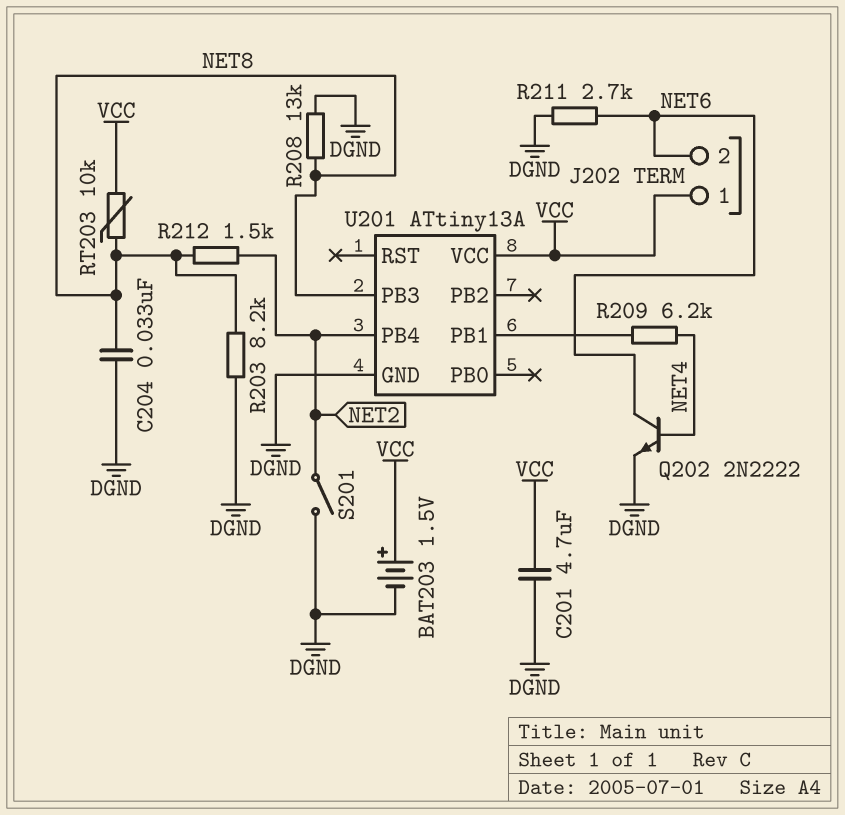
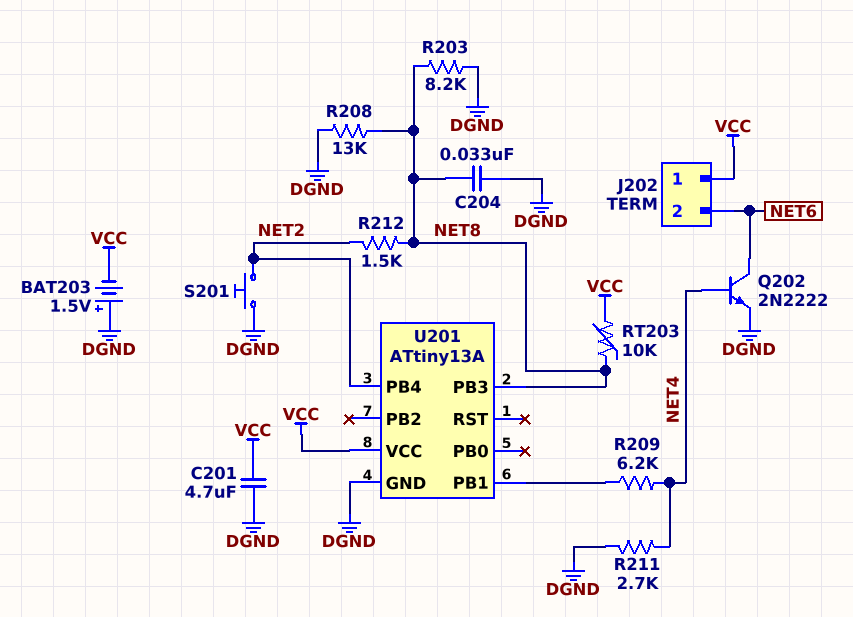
BAT203: 1.5V (plus VCC, minus DGND) -> 1.5V (plus DGND, minus VCC)
R211: 2.7k (DGND, NET6) -> 2.7k (DGND, NET4)
S201: switch (DGND, NET2) -> button (DGND, NET2)

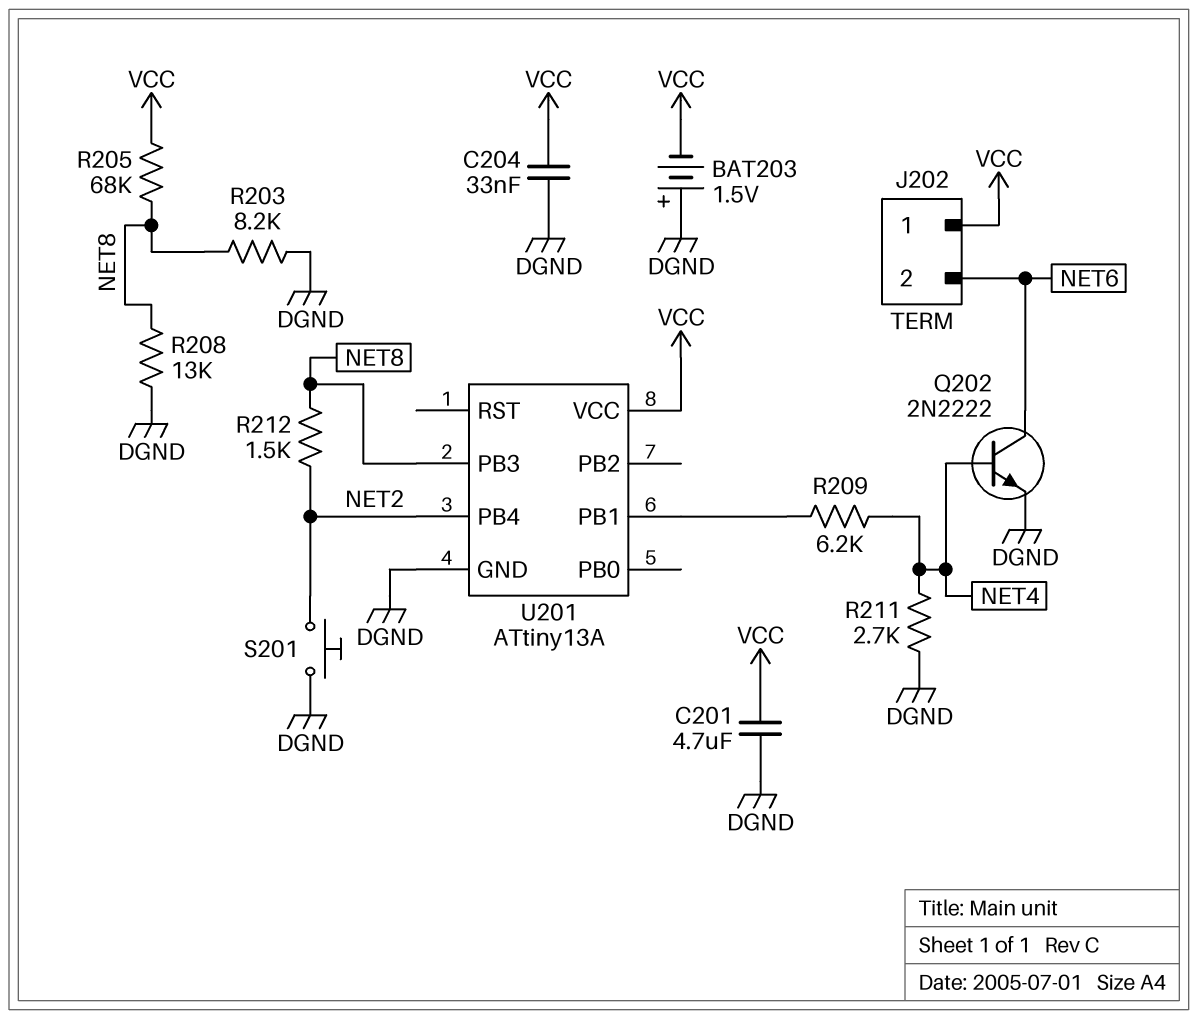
C204: 33nF (DGND, NET8) -> 33nF (DGND, VCC)
R205: none -> 68k (NET8, VCC)
RT203: 10k (NET8, VCC) -> none

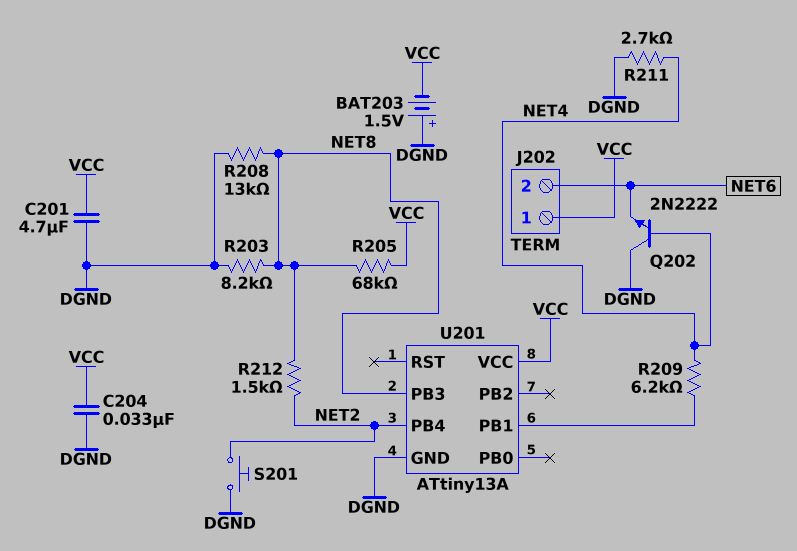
Q202: NPN 2N2222 (B NET4, C NET6, E DGND) -> NPN 2N2222 (B NET4, C DGND, E NET6)

